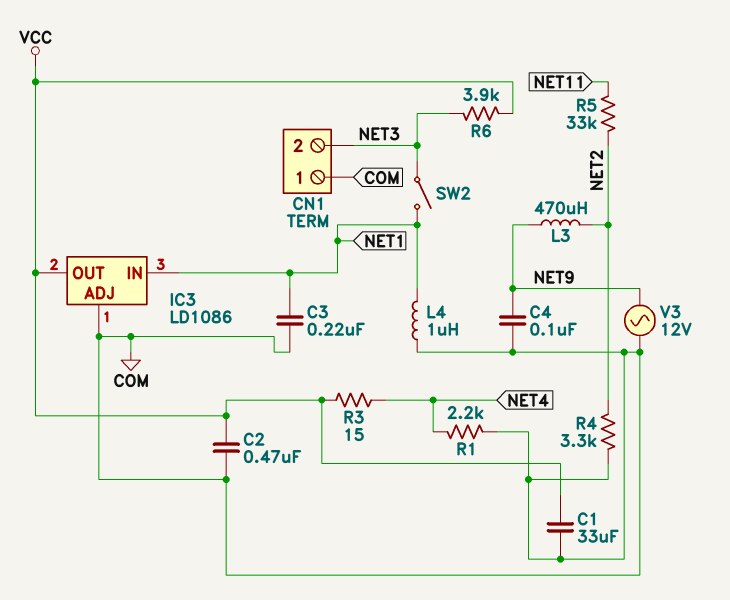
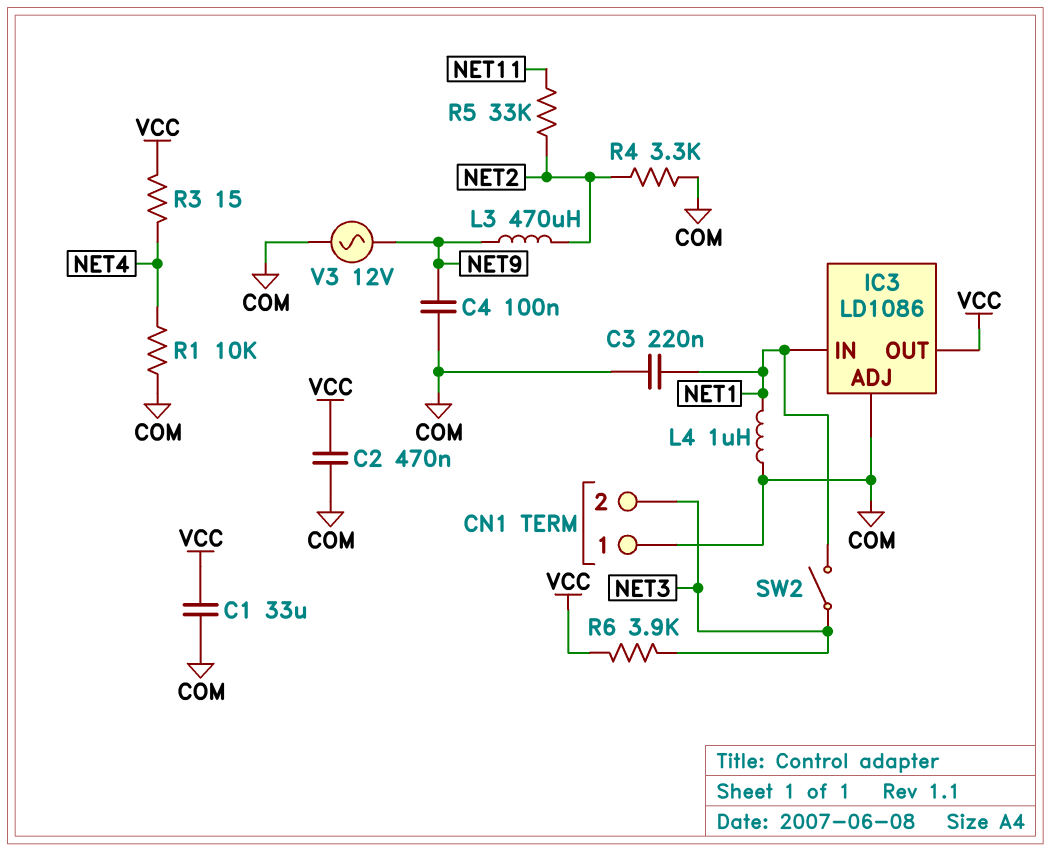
R1: 2.2k (COM, NET4) -> 10k (COM, NET4)

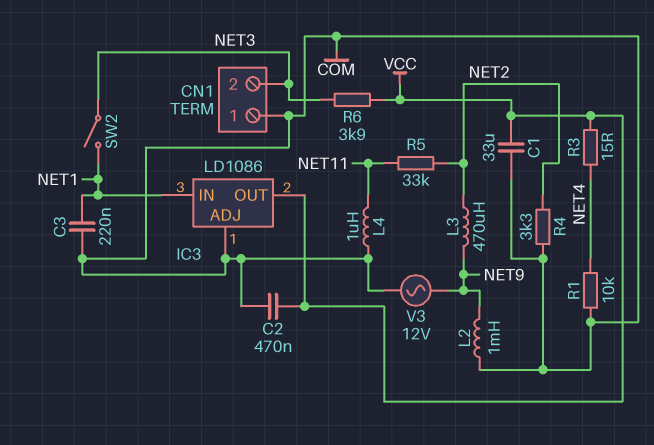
C4: 100nF (COM, NET9) -> none
L2: none -> 1mH (COM, NET9)
L4: 1uH (COM, NET1) -> 1uH (COM, NET11)

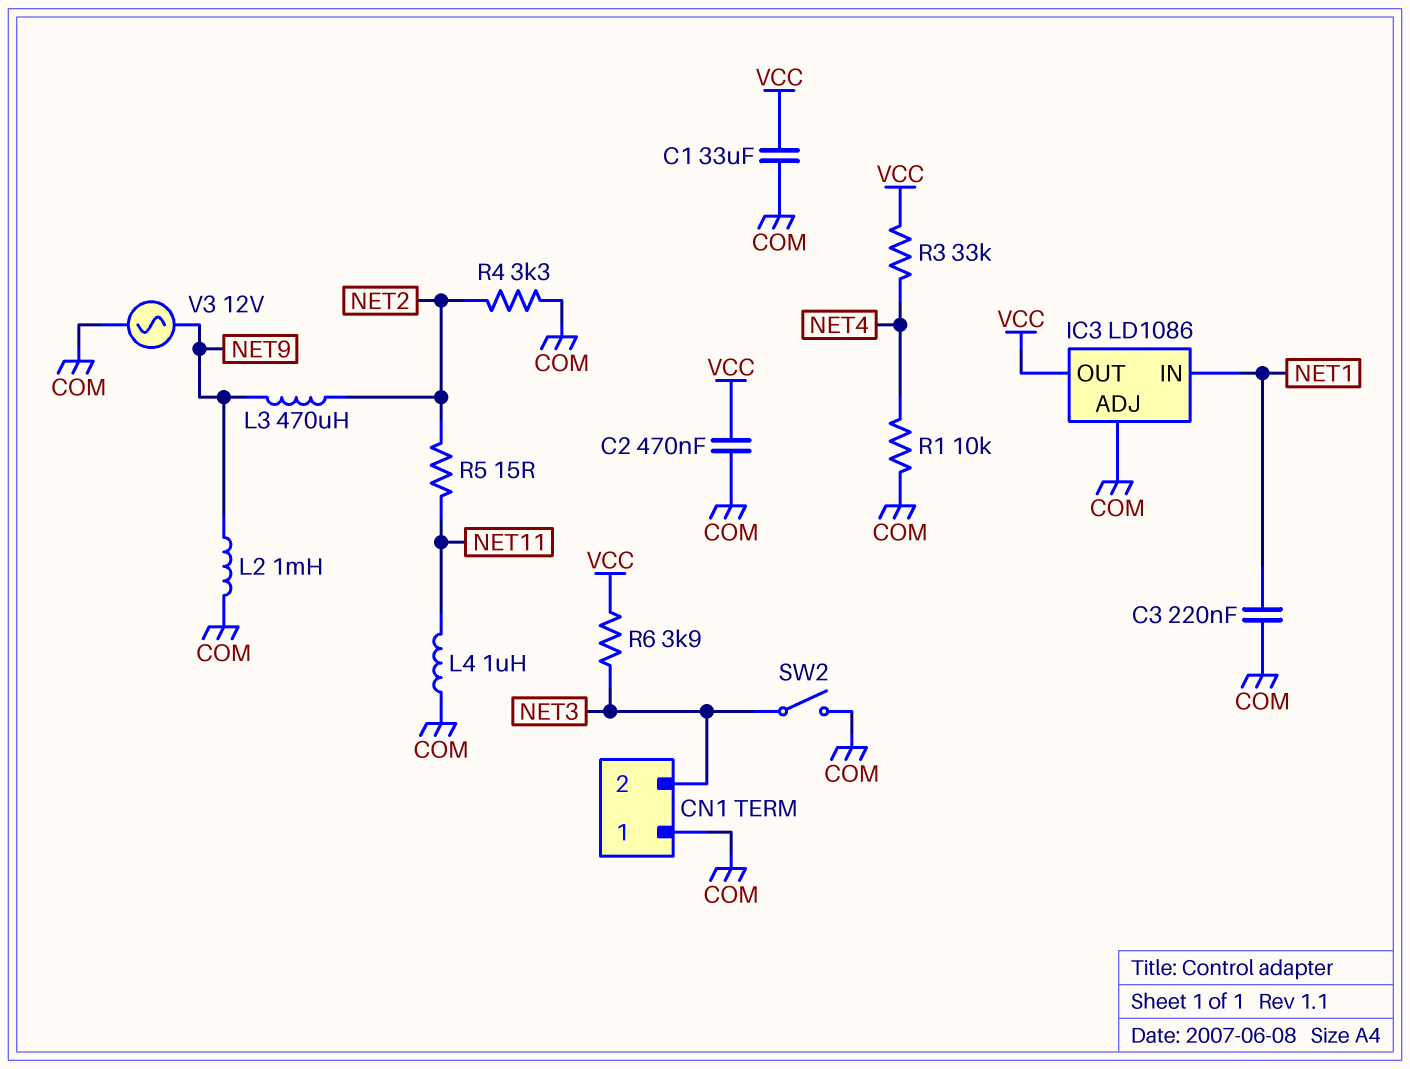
R3: 15 (NET4, VCC) -> 33k (NET4, VCC)
R5: 33k (NET2, NET11) -> 15 (NET2, NET11)
SW2: switch (NET1, NET3) -> switch (COM, NET3)

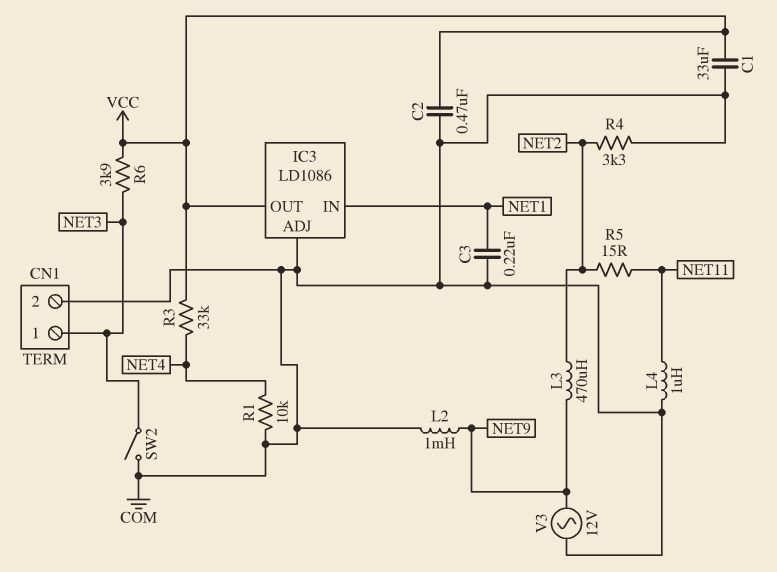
CN1 pin 1: COM -> NET3
CN1 pin 2: NET3 -> COM

